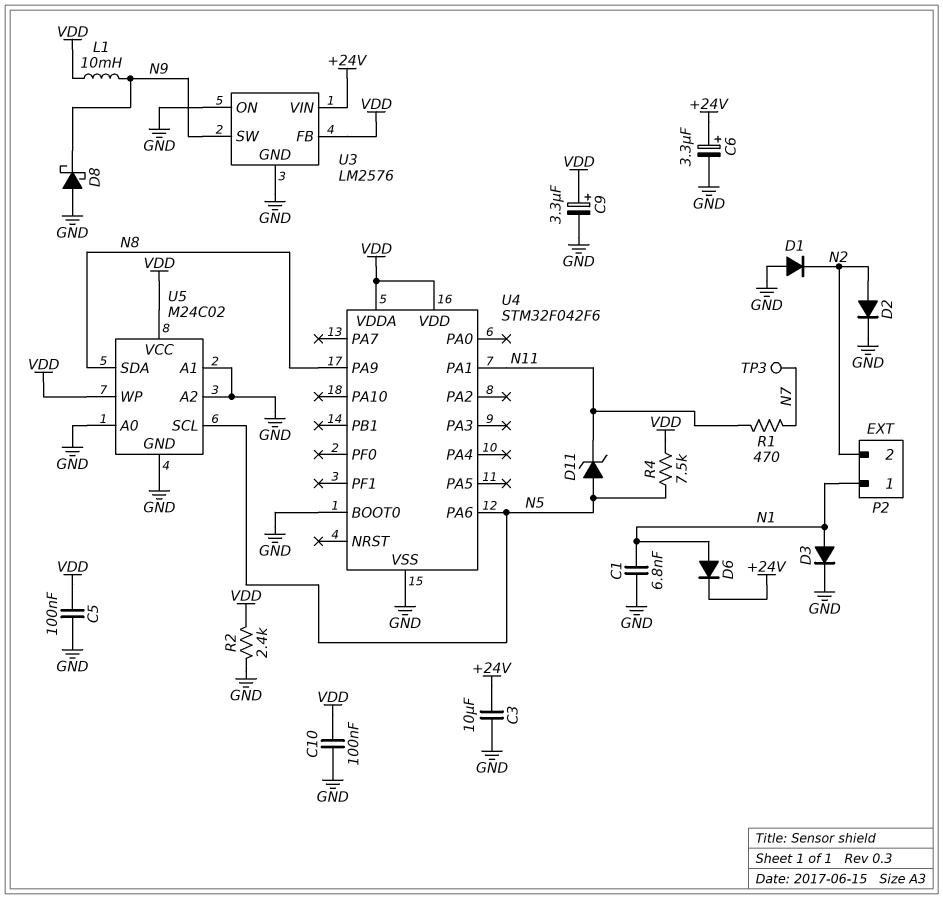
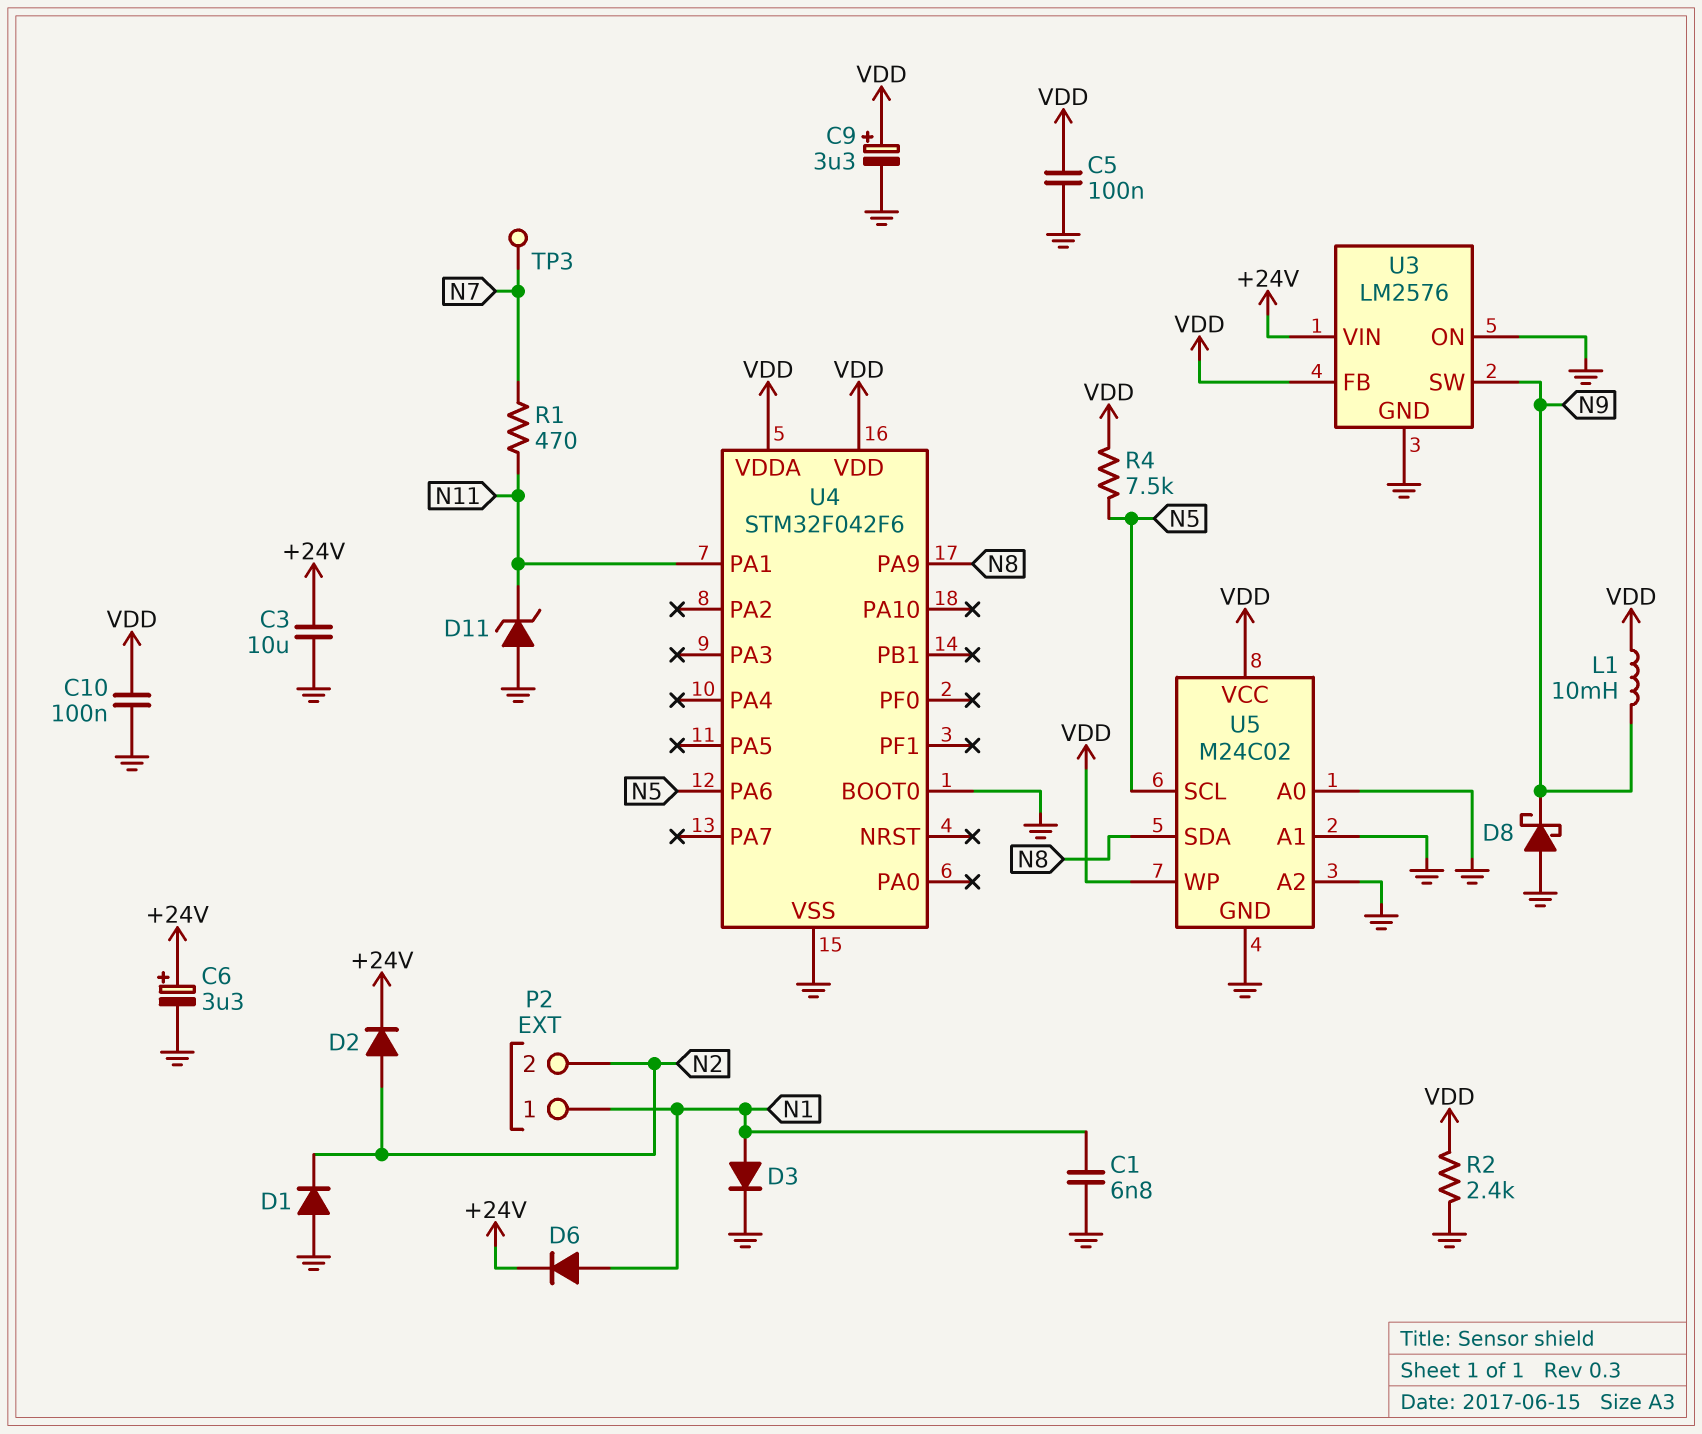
D2: diode (A N2, K GND) -> diode (A N2, K +24V)
D11: zener (A N5, K N11) -> zener (A GND, K N11)

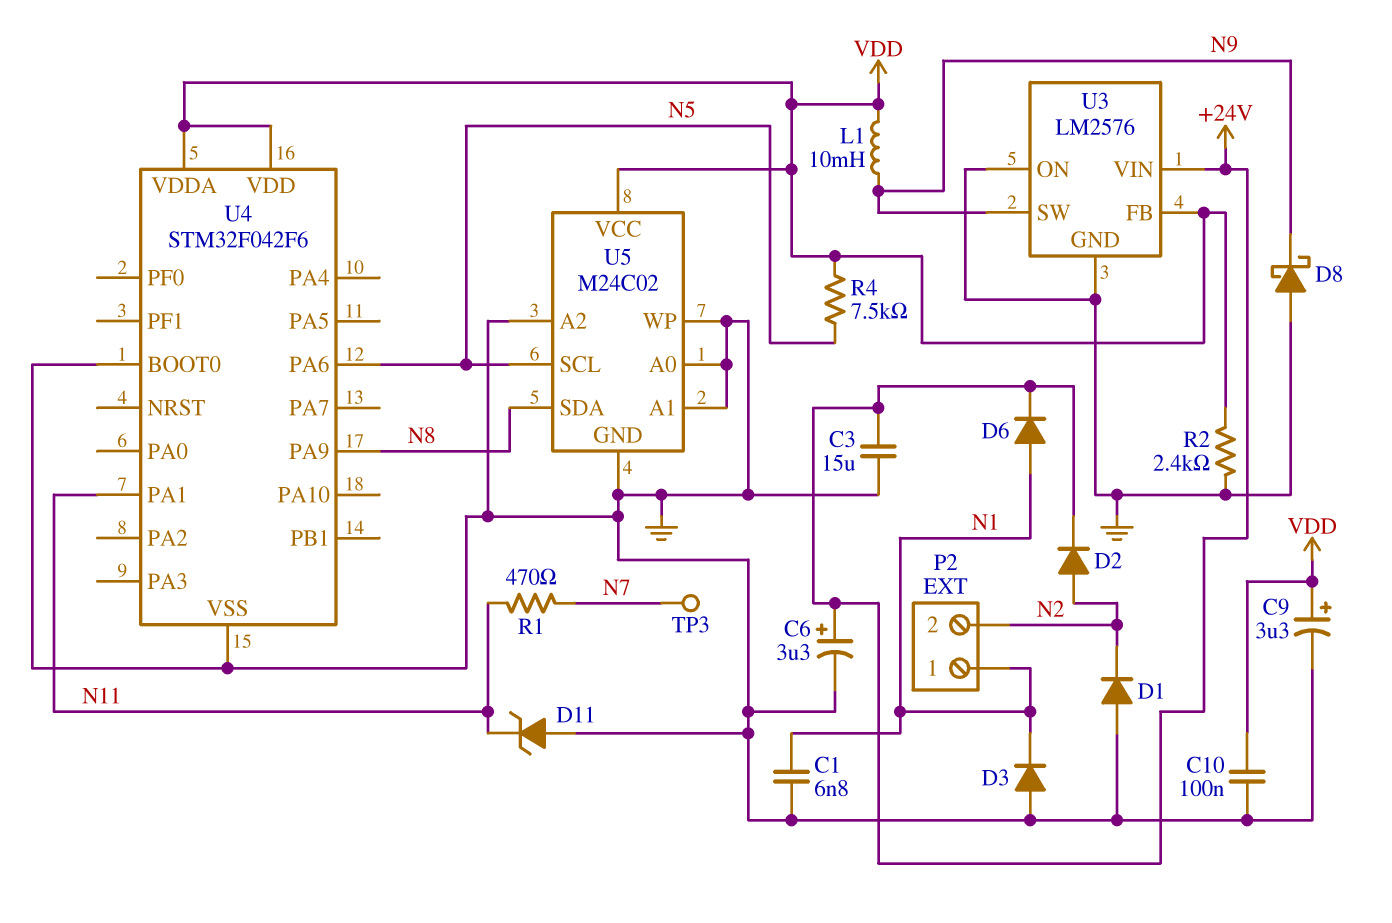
C3: 10uF (+24V, GND) -> 15uF (+24V, GND)
C5: 100nF (GND, VDD) -> none
D3: diode (A N1, K GND) -> diode (A GND, K N1)
U5 pin WP: VDD -> GND

